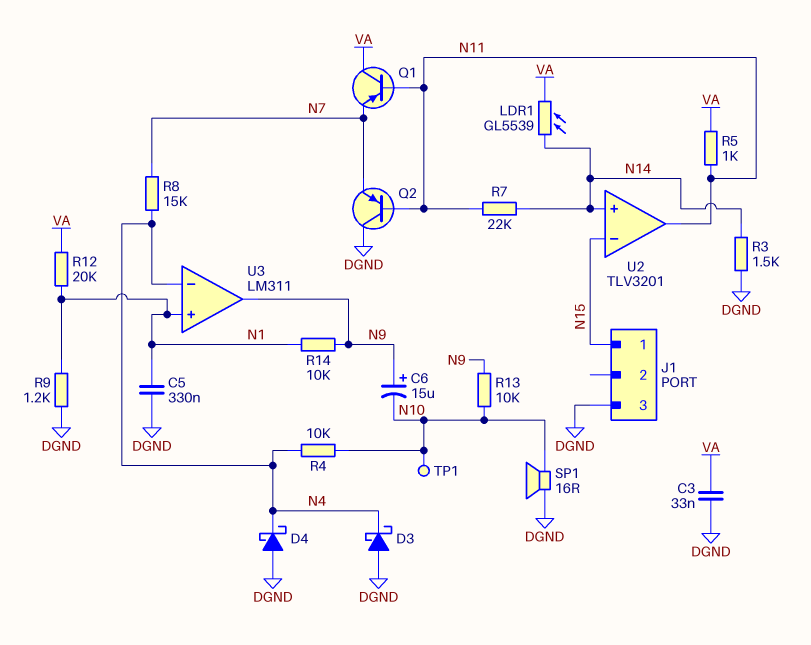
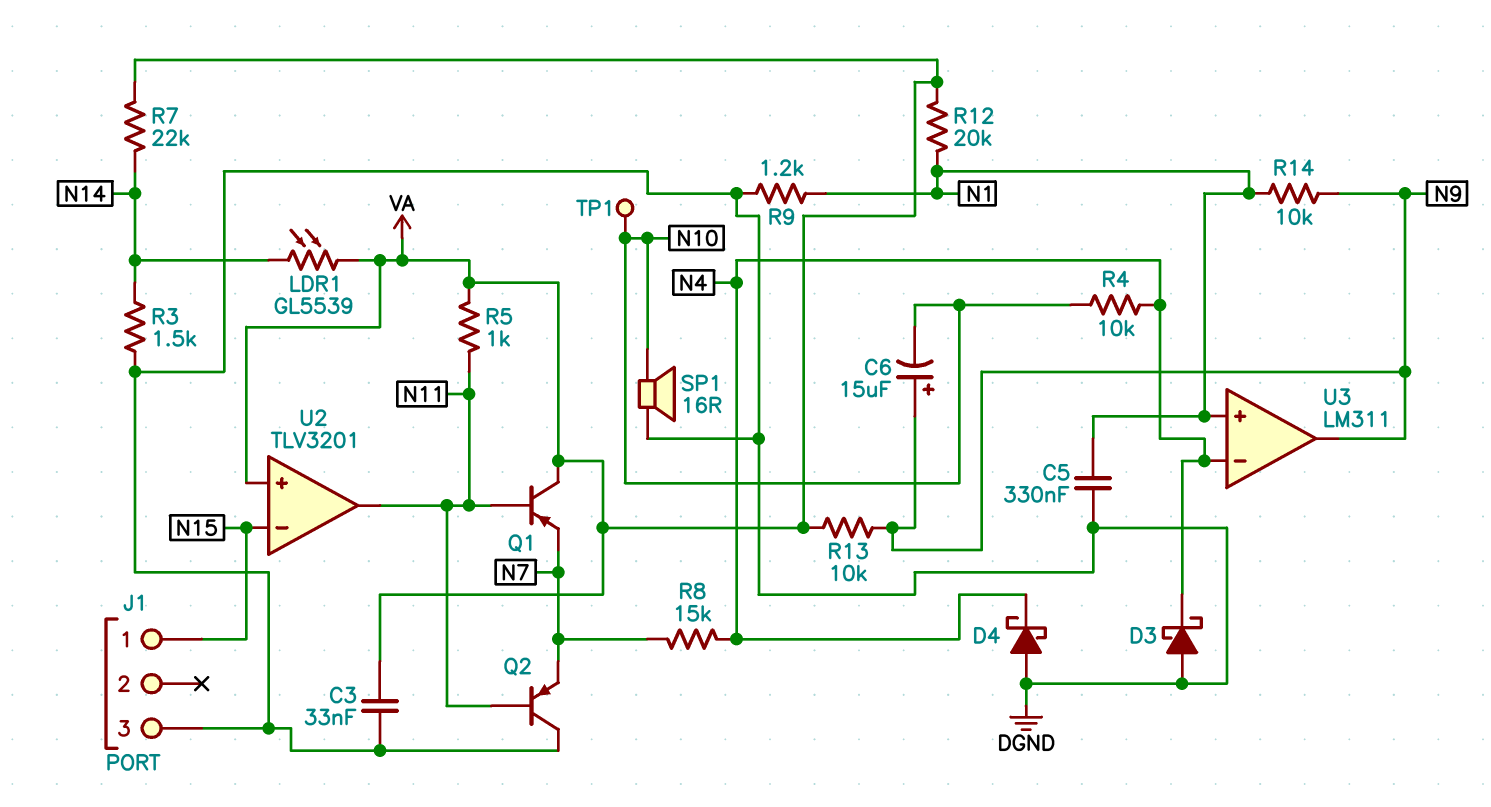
R7: 22k (N11, N14) -> 22k (N14, VA)
R13: 10k (N9, N10) -> 10k (N9, VA)
U2 pin in+: N14 -> VA

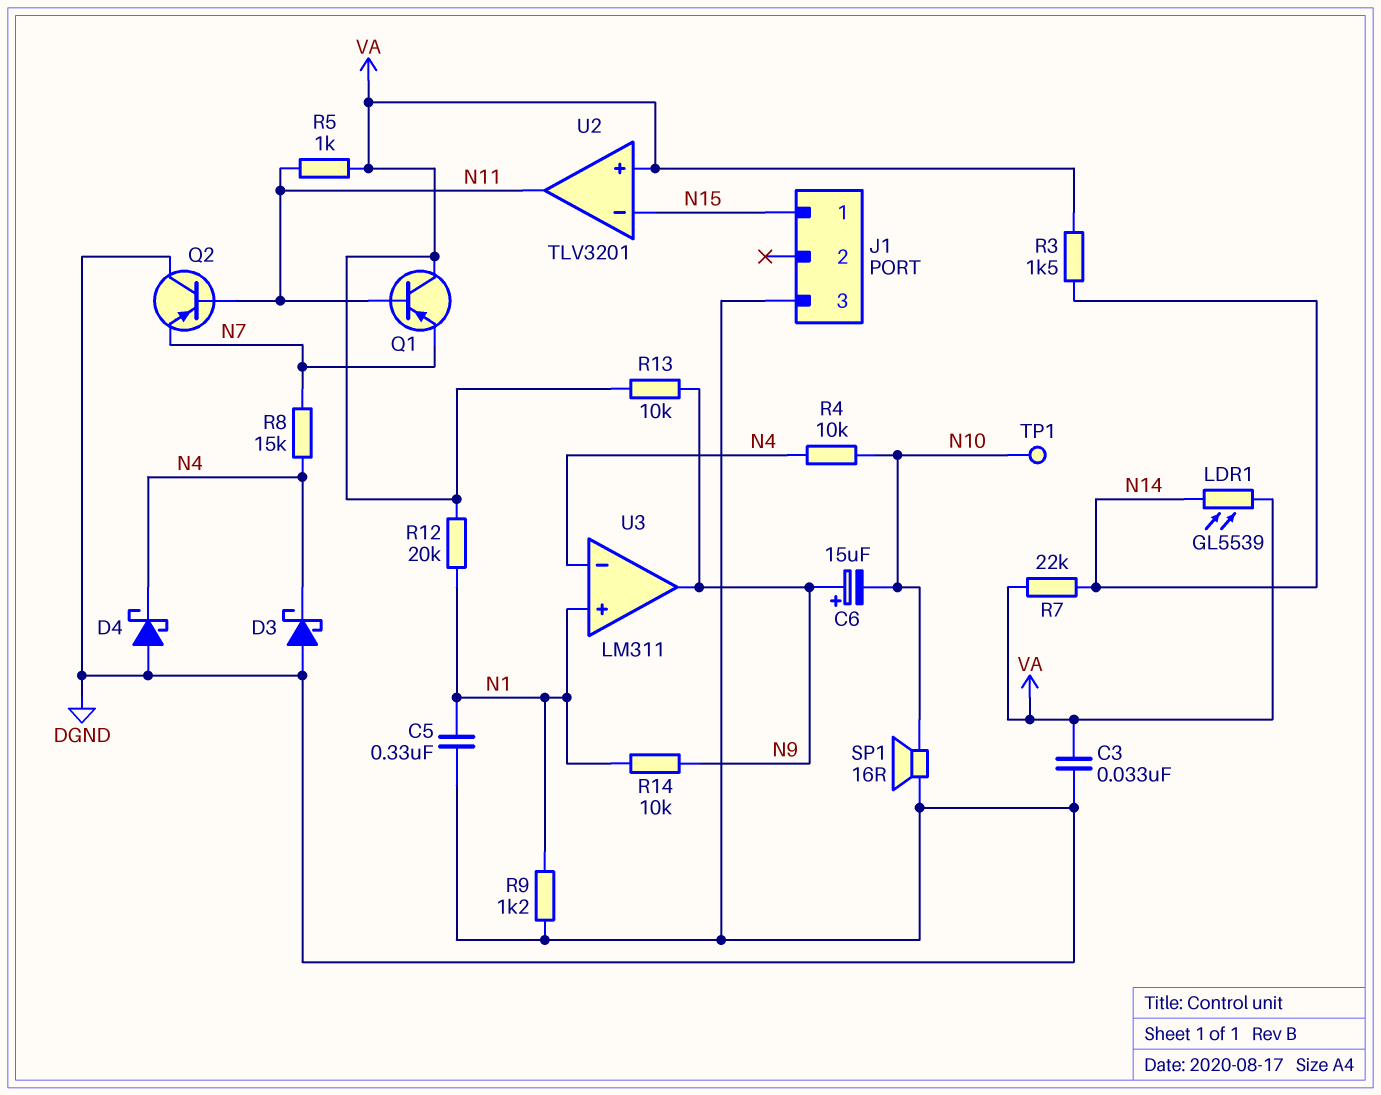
R3: 1.5k (DGND, N14) -> 1.5k (N14, VA)

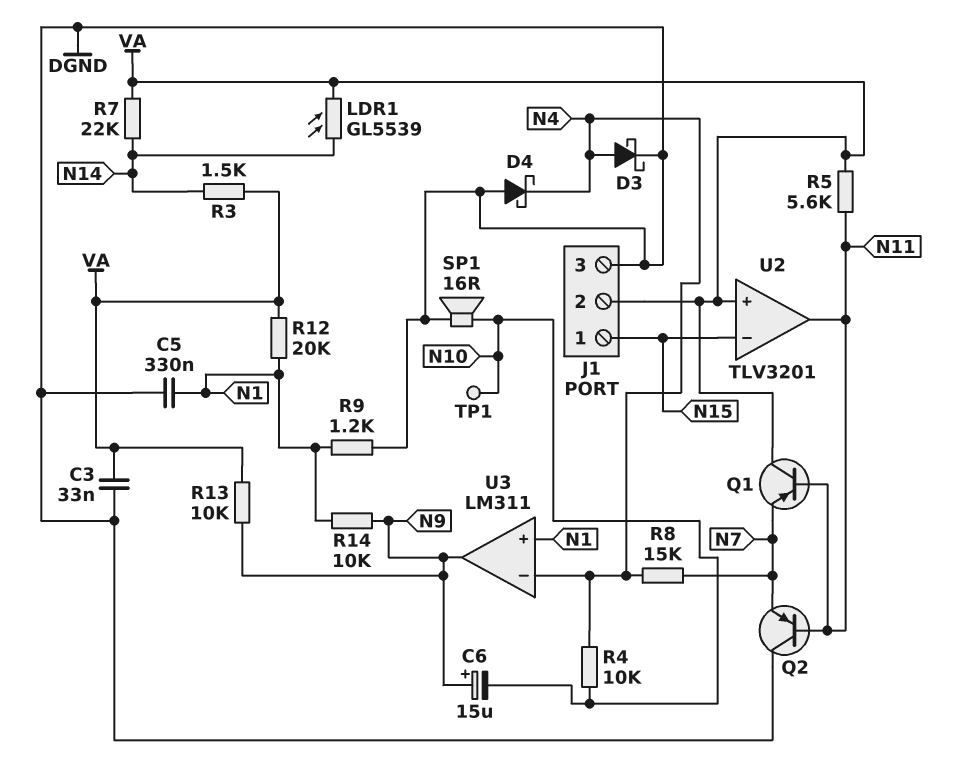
D3: schottky (A DGND, K N4) -> schottky (A N4, K DGND)
J1 pin 2: none -> VA
R5: 1k (N11, VA) -> 5.6k (N11, VA)

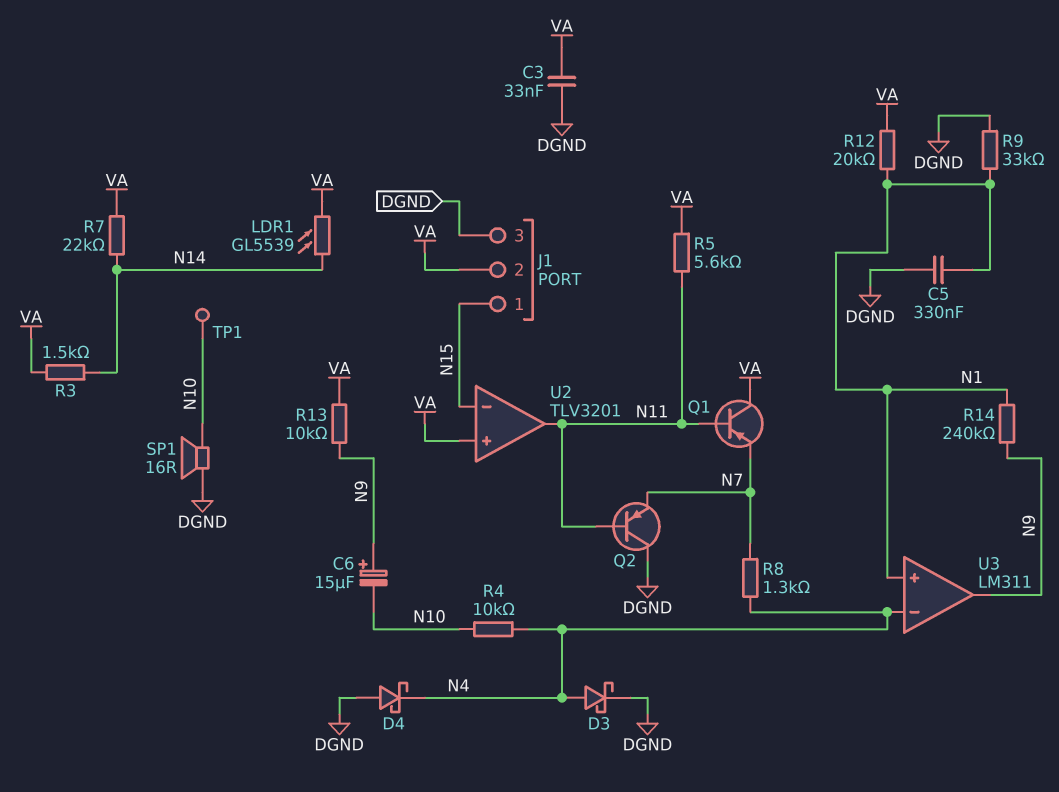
R8: 15k (N4, N7) -> 1.3k (N4, N7)
R9: 1.2k (DGND, N1) -> 33k (DGND, N1)
R14: 10k (N1, N9) -> 240k (N1, N9)

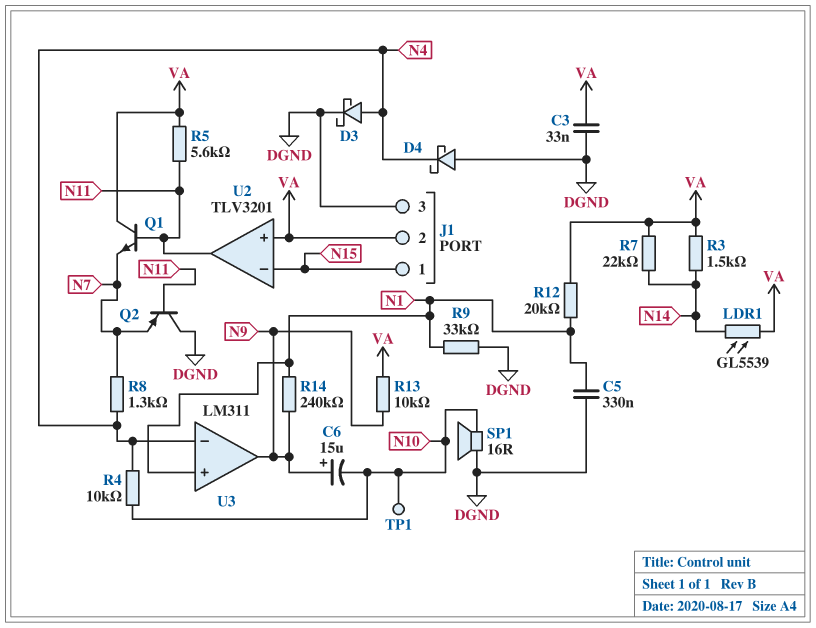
Q1: PNP (B N11, C VA, E N7) -> NPN (B N11, C VA, E N7)

